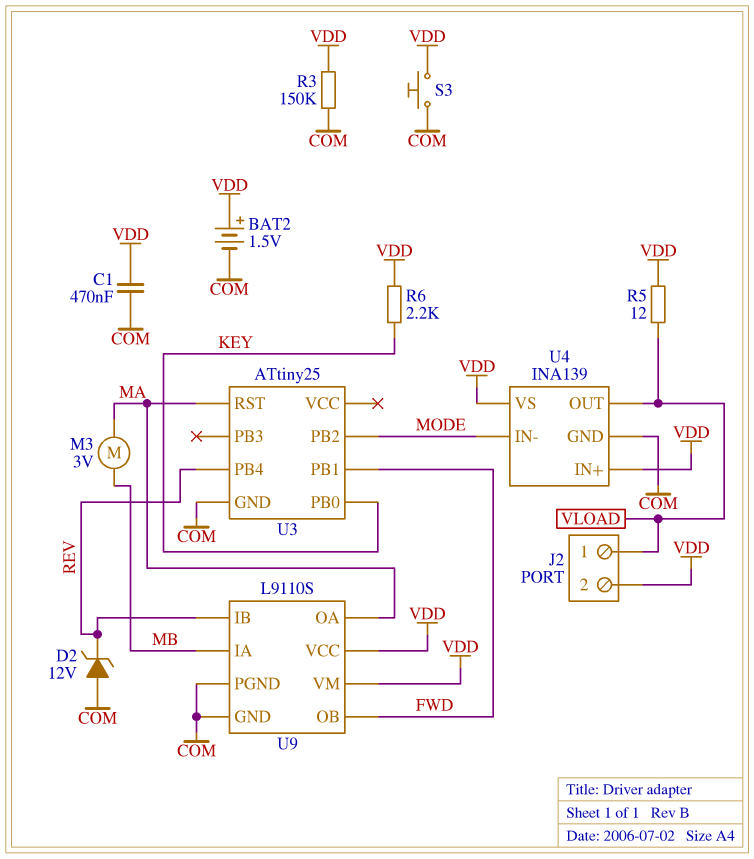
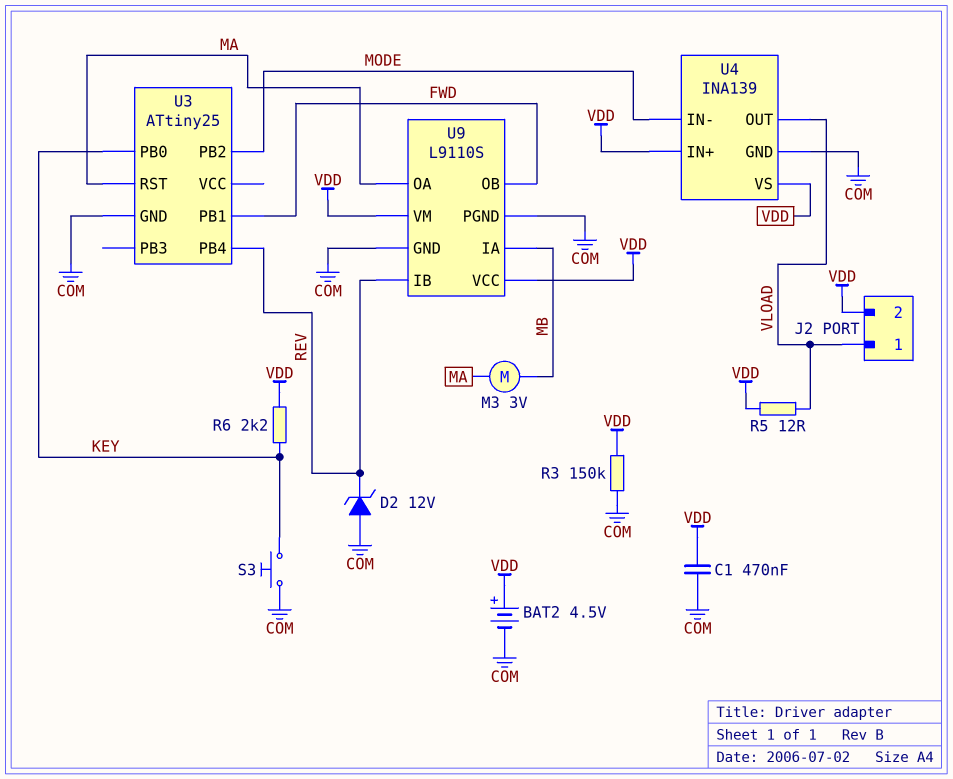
BAT2: 1.5V (plus VDD, minus COM) -> 4.5V (plus VDD, minus COM)
S3: button (COM, VDD) -> button (COM, KEY)

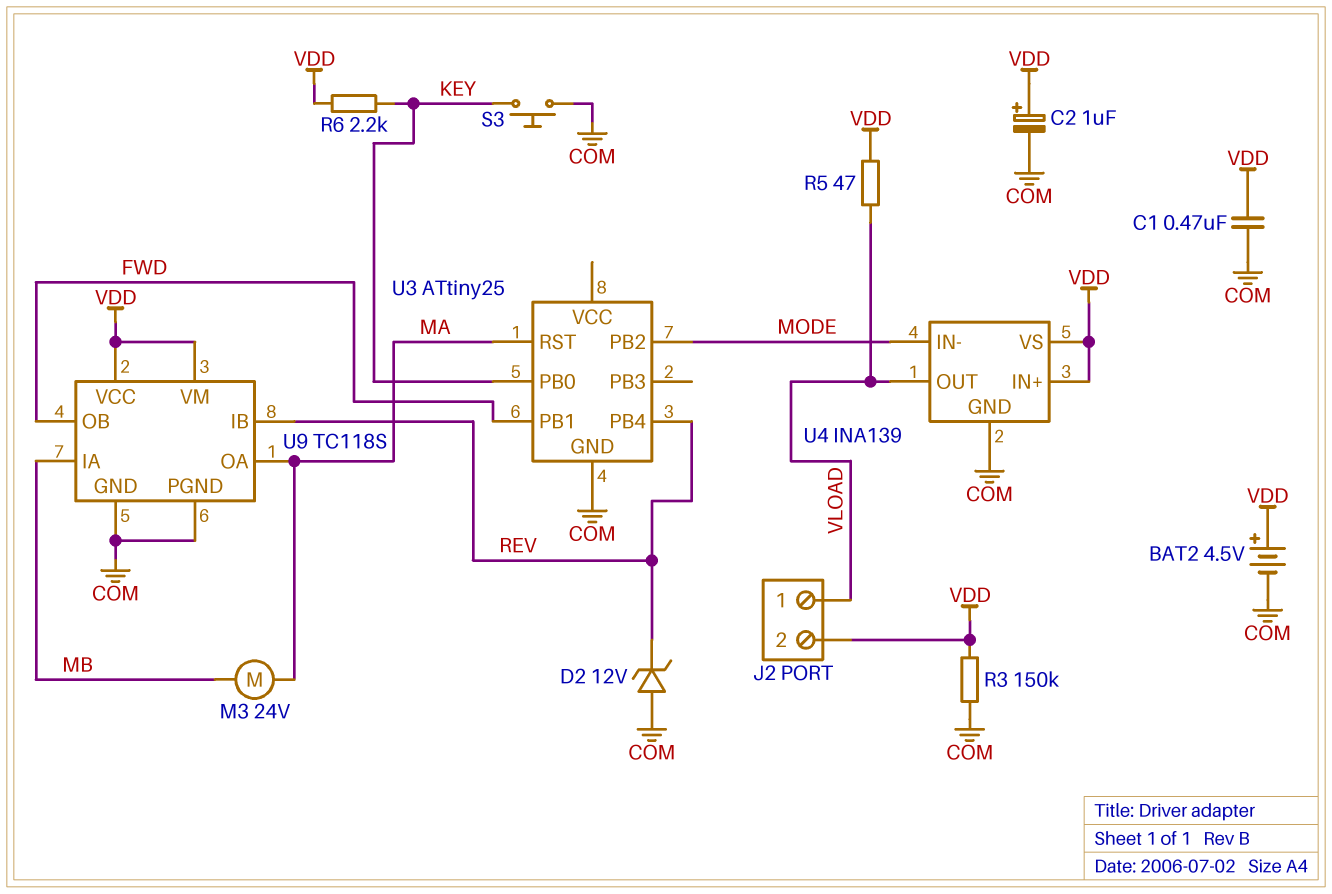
C2: none -> 1uF (plus VDD, minus COM)
M3: motor 3V (MA, MB) -> motor 24V (MA, MB)
R5: 12 (VDD, VLOAD) -> 47 (VDD, VLOAD)
U9: L9110S -> TC118S

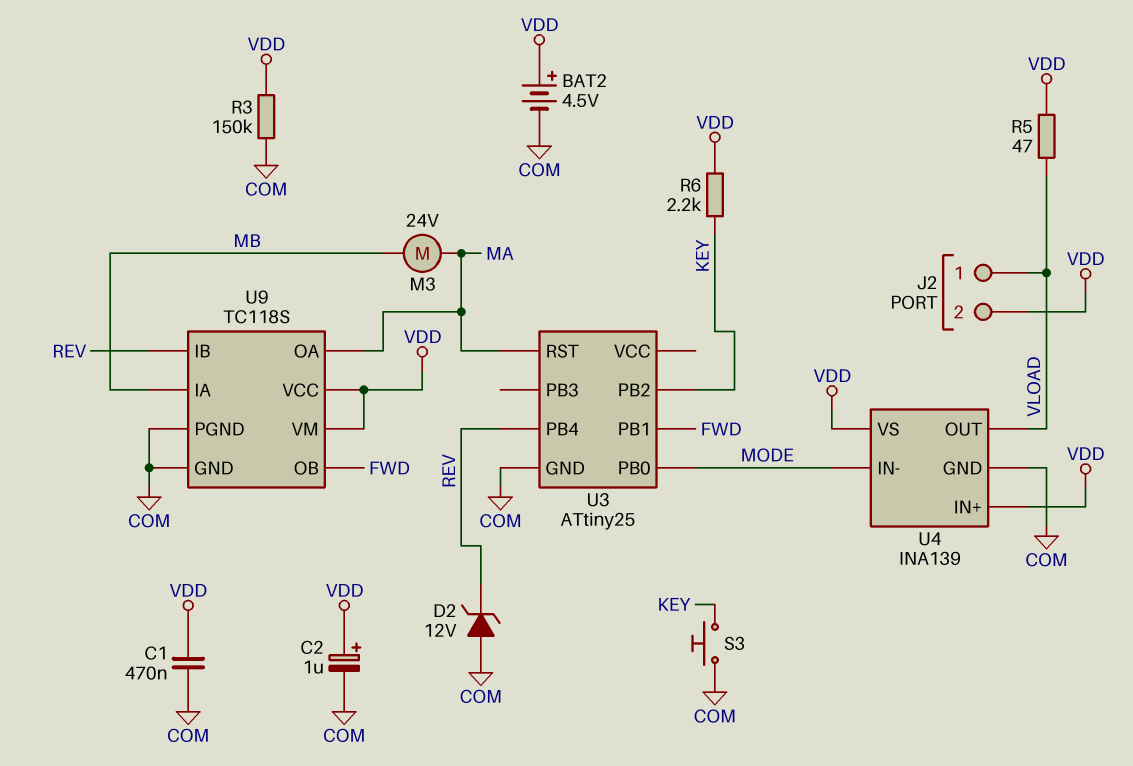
U3 pin PB0: KEY -> MODE
U3 pin PB2: MODE -> KEY

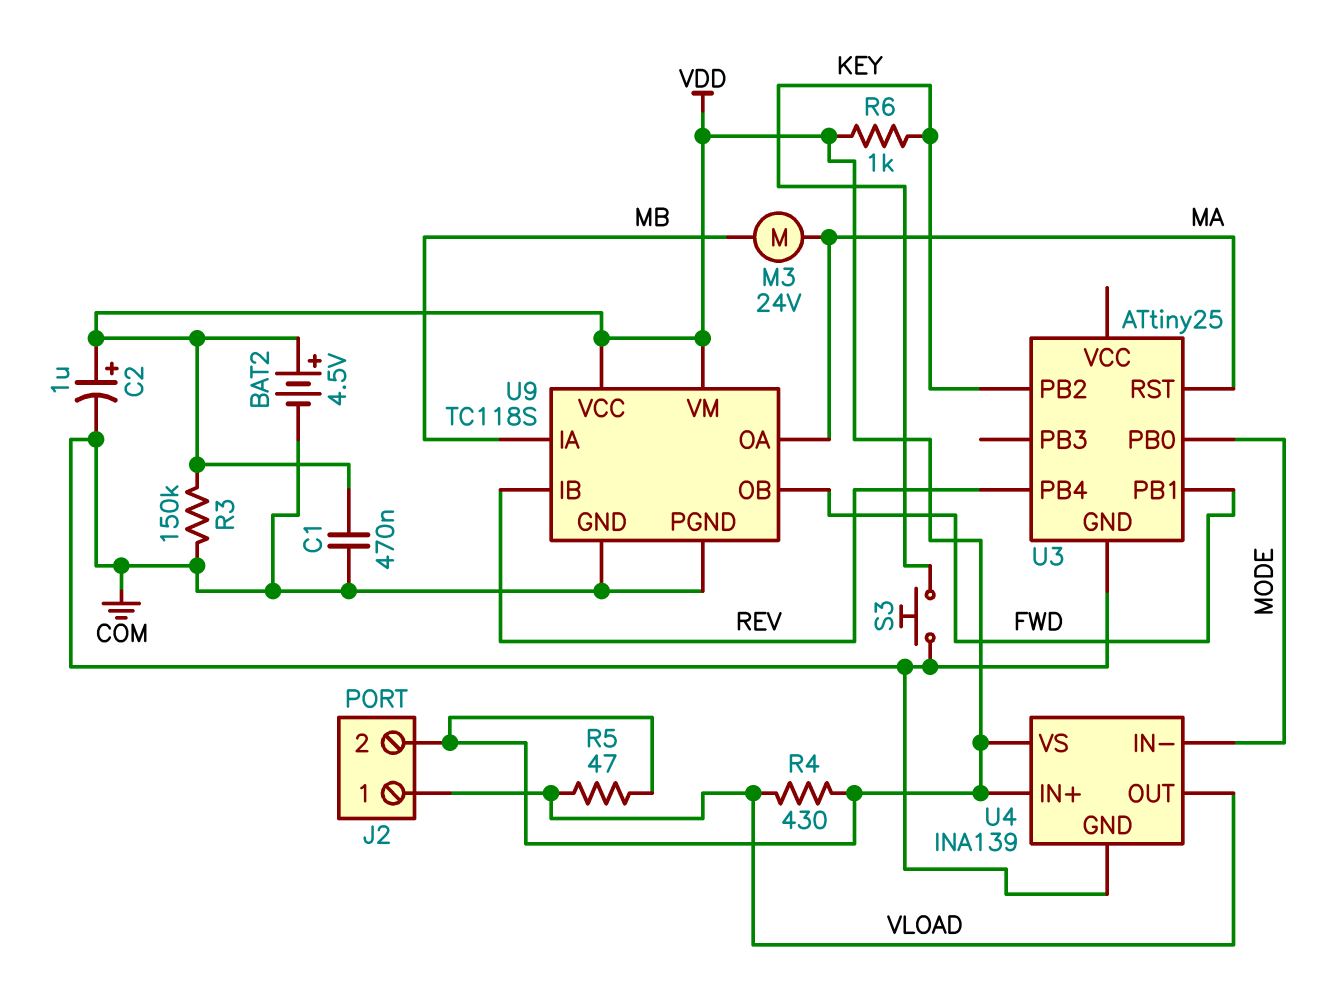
D2: zener 12V (A COM, K REV) -> none
R4: none -> 430 (VDD, VLOAD)
R6: 2.2k (KEY, VDD) -> 1k (KEY, VDD)

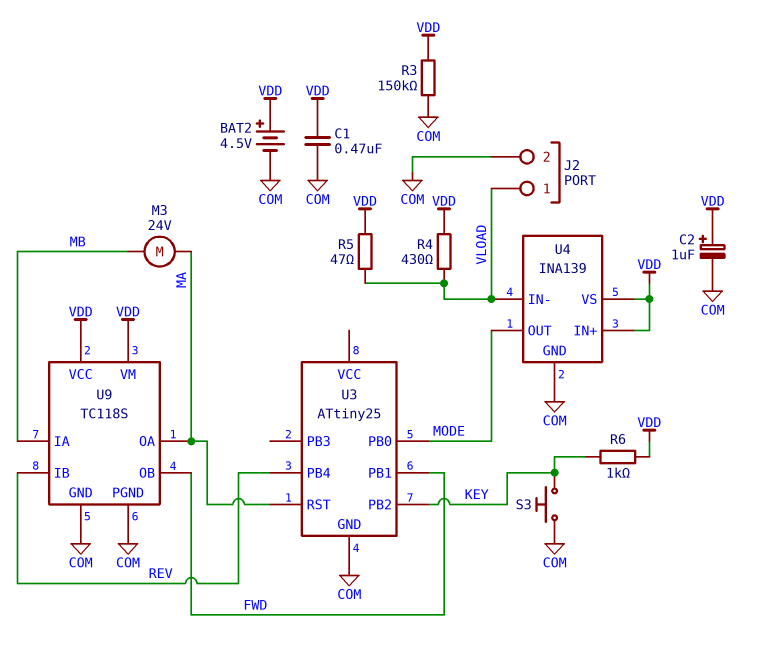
J2 pin 2: VDD -> COM
U4 pin IN-: MODE -> VLOAD
U4 pin OUT: VLOAD -> MODE

